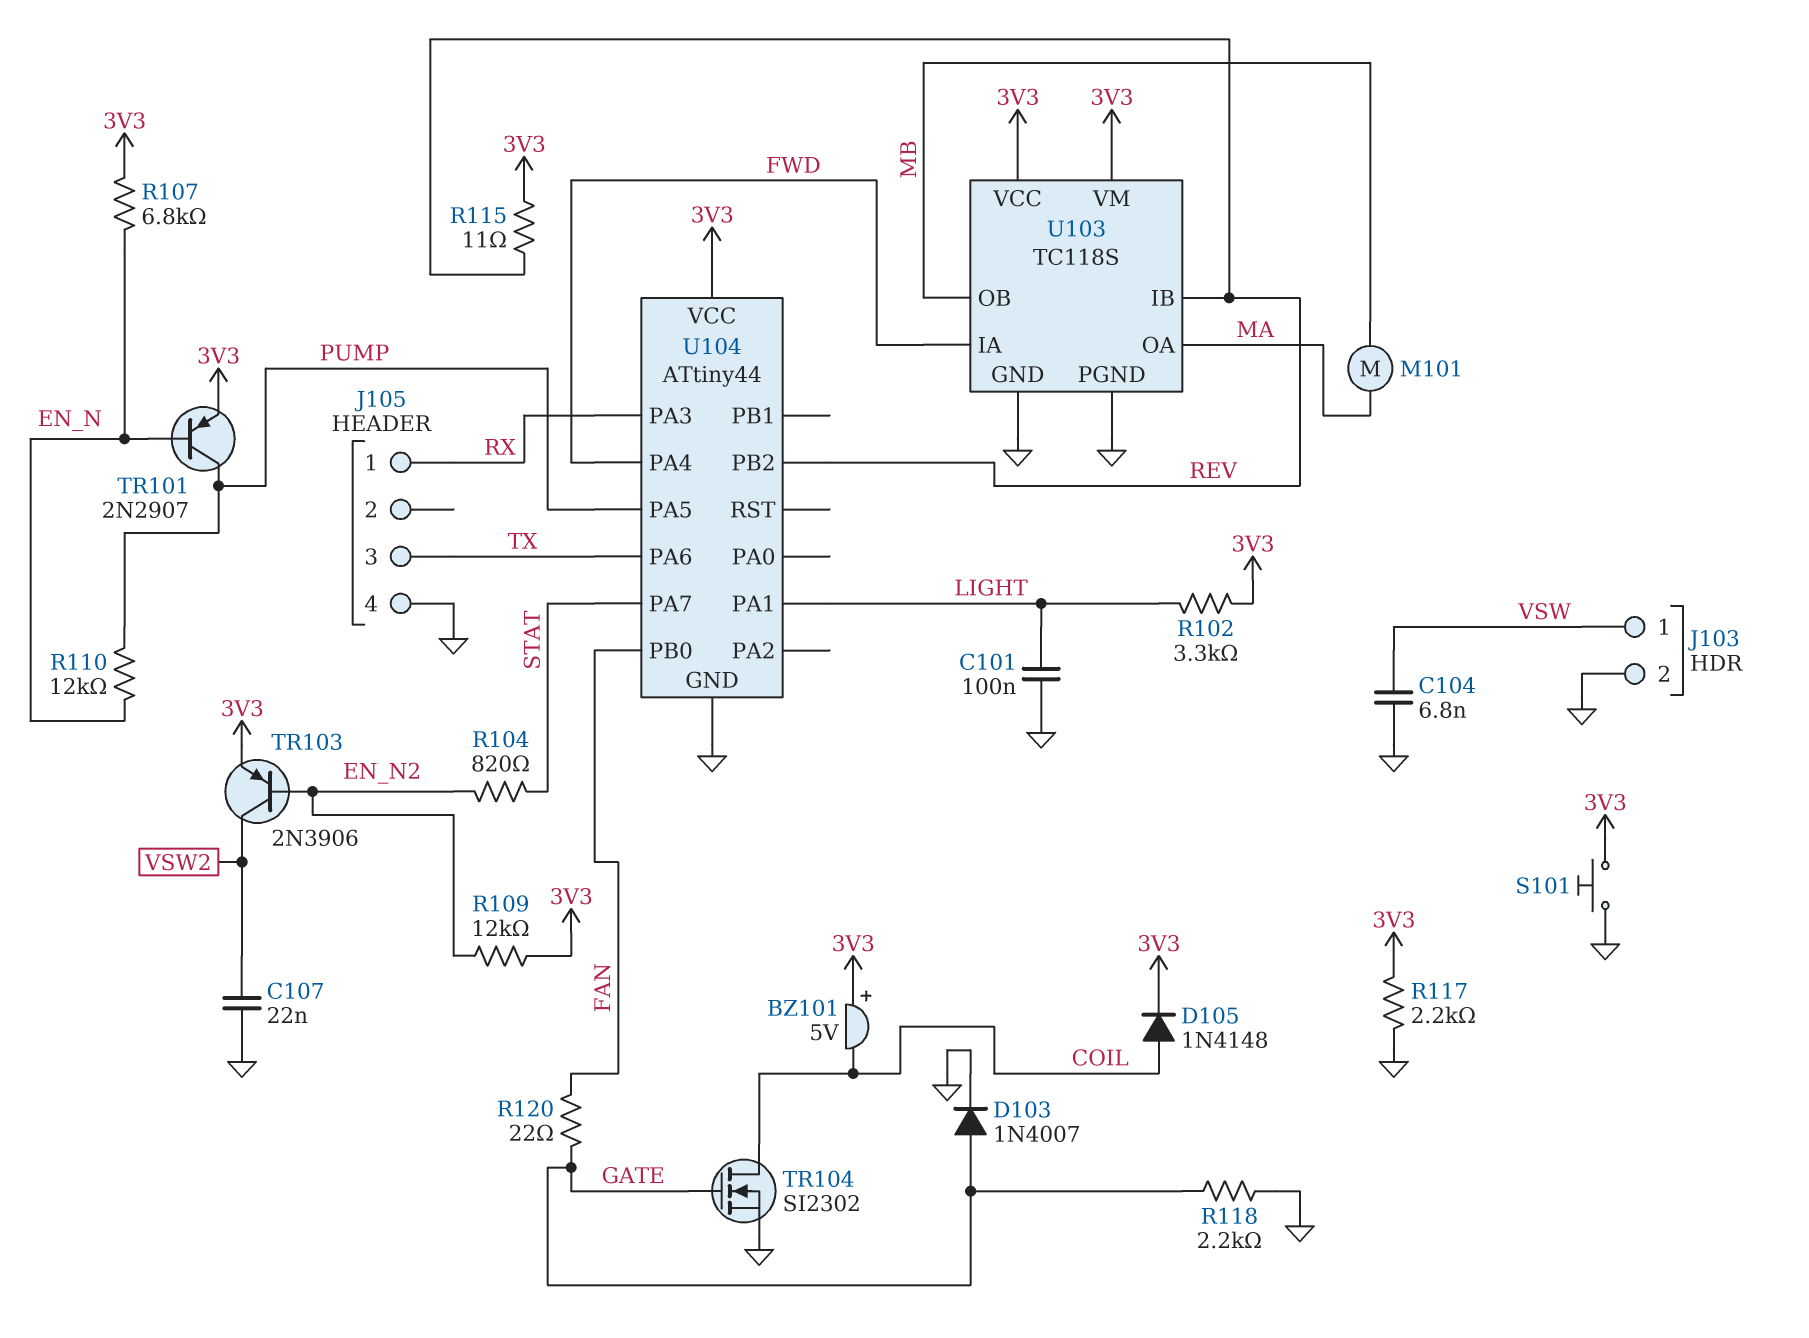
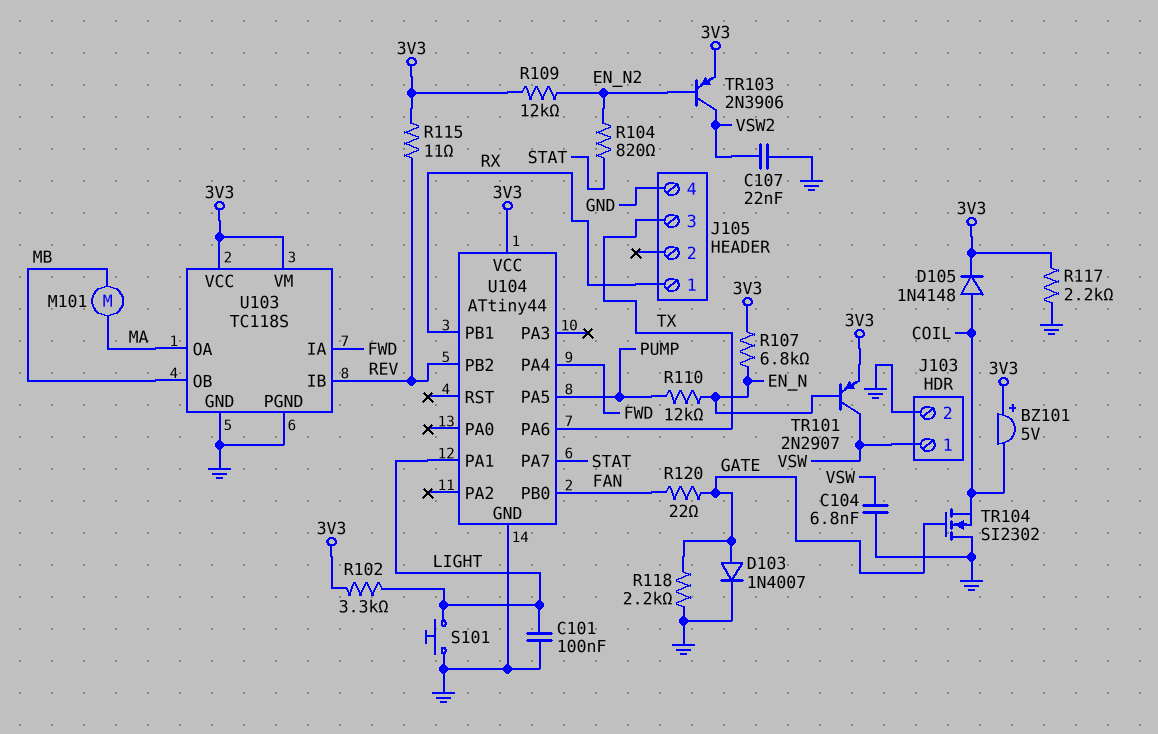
S101: button (3V3, GND) -> button (GND, LIGHT)
TR101: PNP 2N2907 (B EN_N, C PUMP, E 3V3) -> PNP 2N2907 (B EN_N, C VSW, E 3V3)
TR104: NMOS SI2302 (G GATE, D COIL, S GND) -> NMOS SI2302 (G GATE, D GND, S COIL)
U104 pin PA3: RX -> none
U104 pin PB1: none -> RX

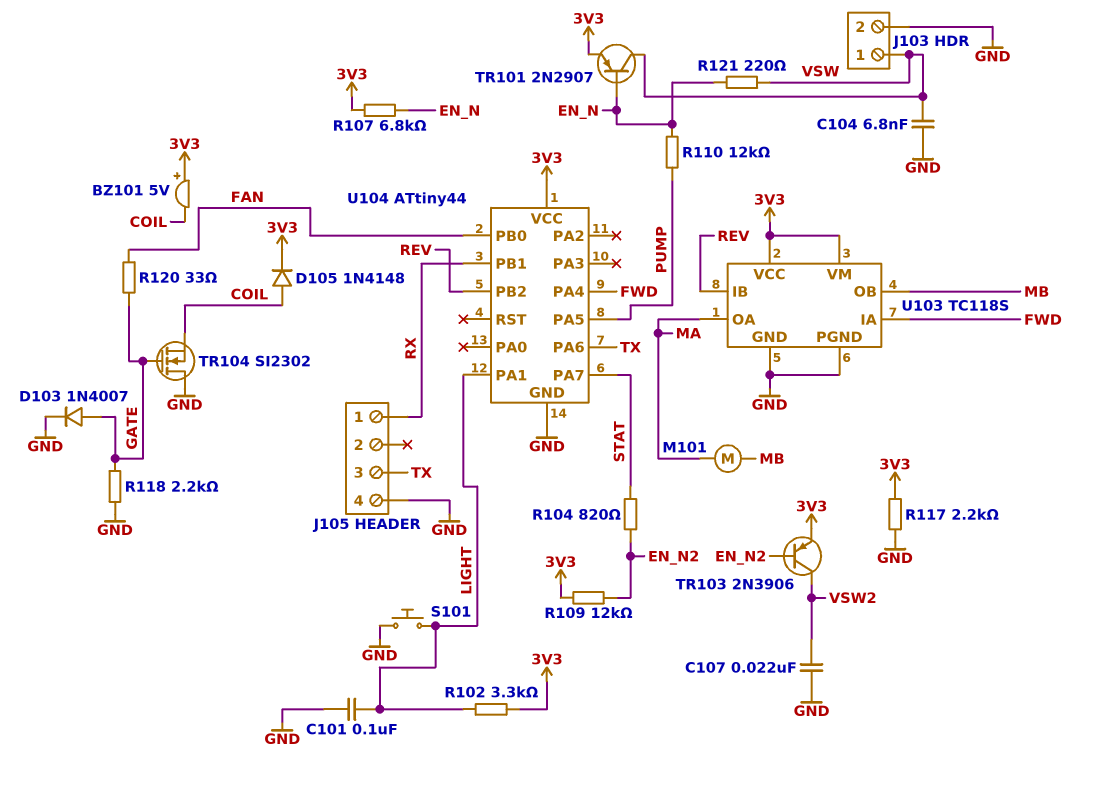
R115: 11 (3V3, REV) -> none
R120: 22 (FAN, GATE) -> 33 (FAN, GATE)
R121: none -> 220 (EN_N, VSW)

